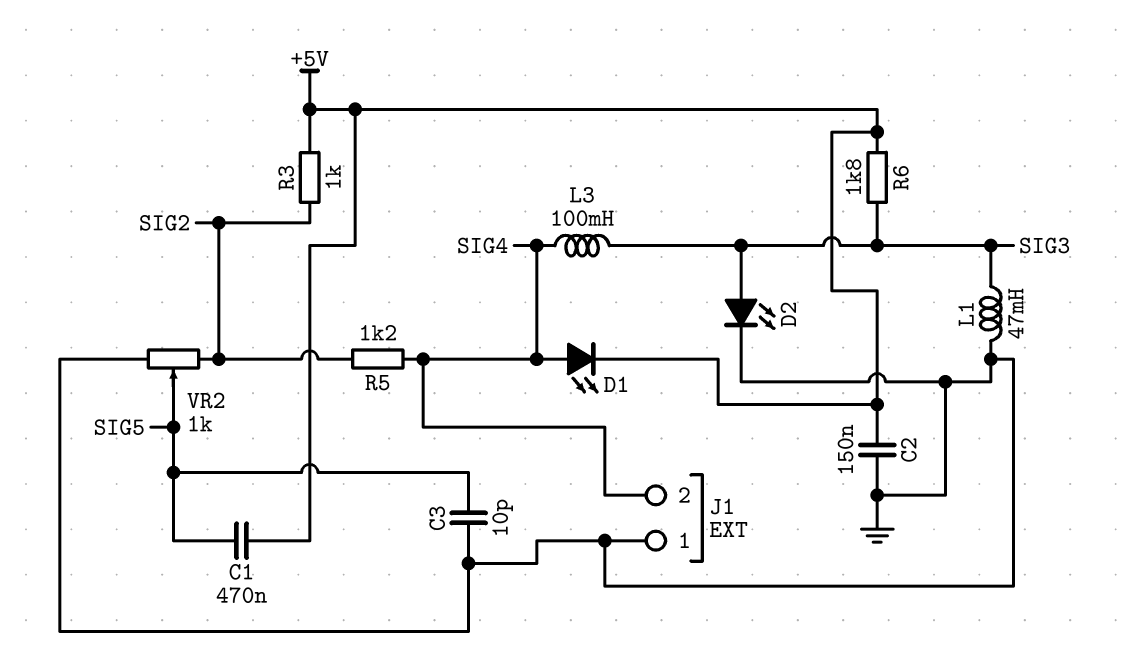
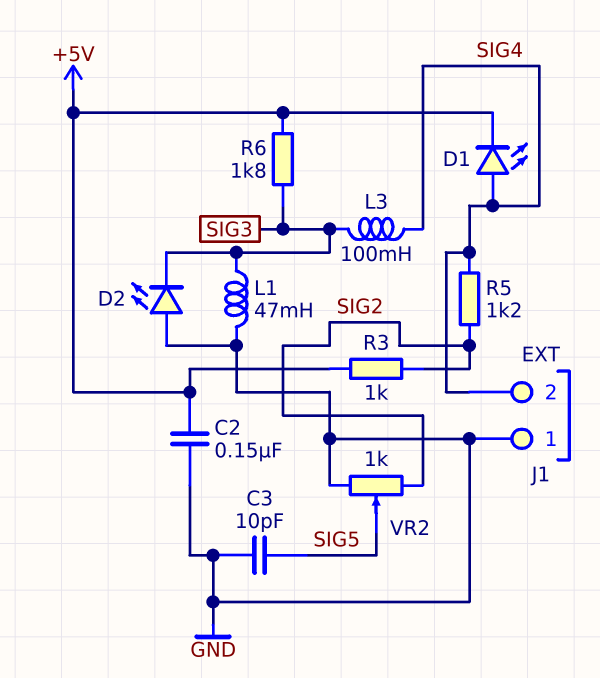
C1: 470nF (+5V, SIG5) -> none
D2: LED (A SIG3, K GND) -> LED (A GND, K SIG3)

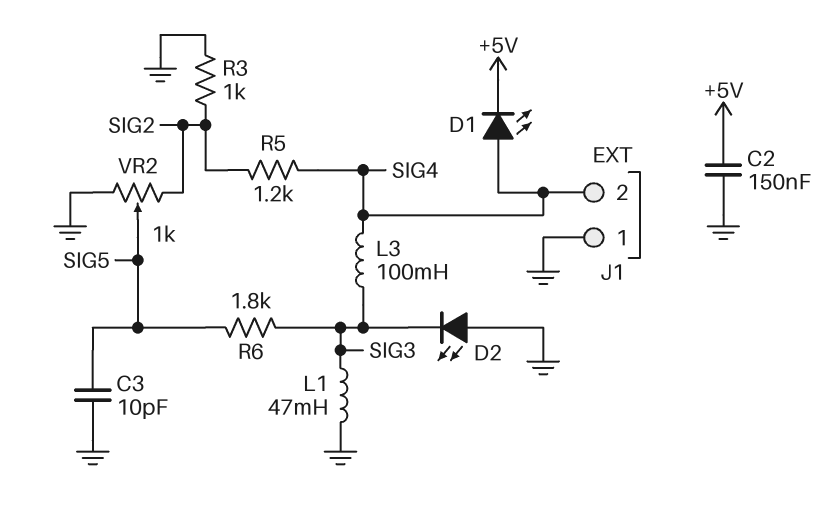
R3: 1k (+5V, SIG2) -> 1k (GND, SIG2)
R6: 1.8k (+5V, SIG3) -> 1.8k (SIG3, SIG5)

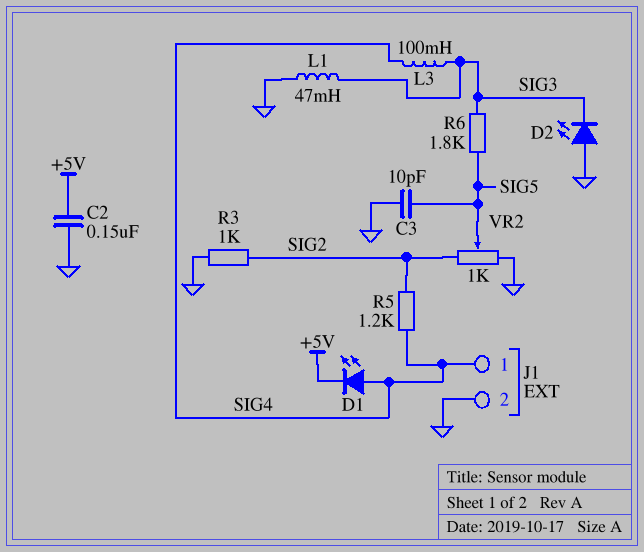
J1 pin 1: GND -> SIG4
J1 pin 2: SIG4 -> GND

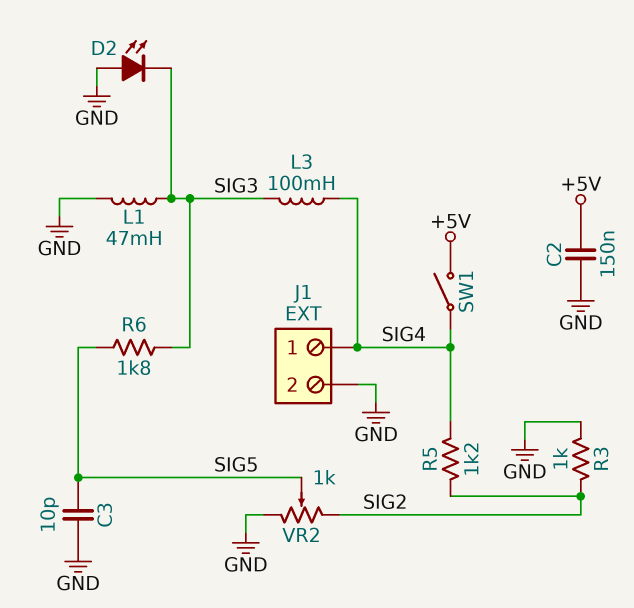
D1: LED (A SIG4, K +5V) -> none
SW1: none -> switch (+5V, SIG4)

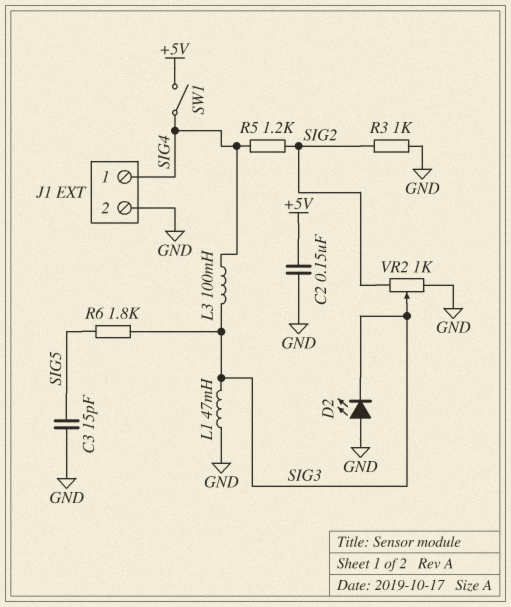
C3: 10pF (GND, SIG5) -> 15pF (GND, SIG5)
VR2: 1k (GND, SIG2, wiper SIG5) -> 1k (GND, SIG2, wiper SIG3)

